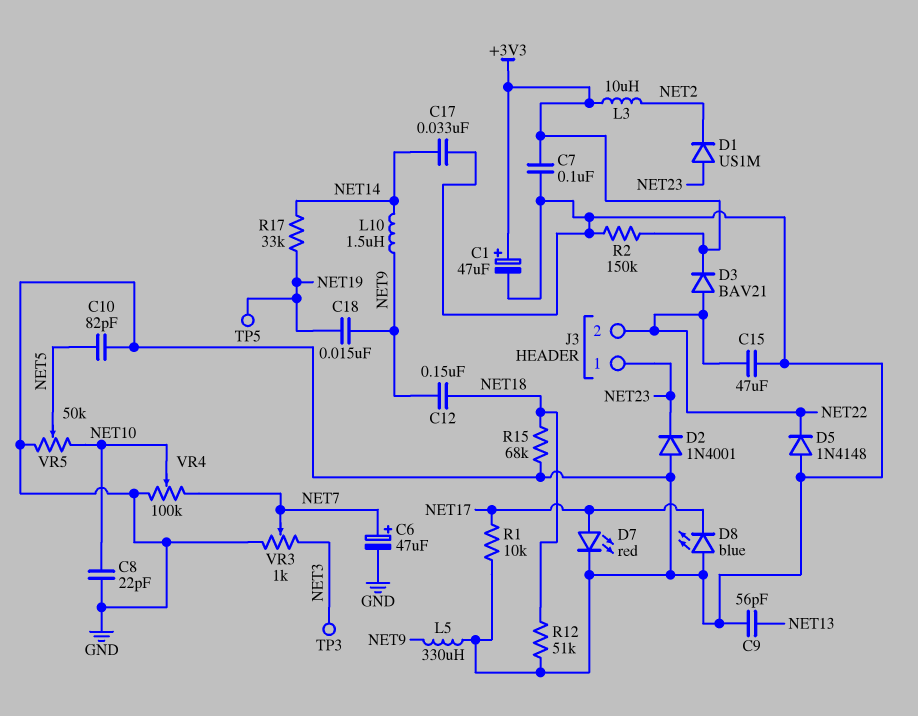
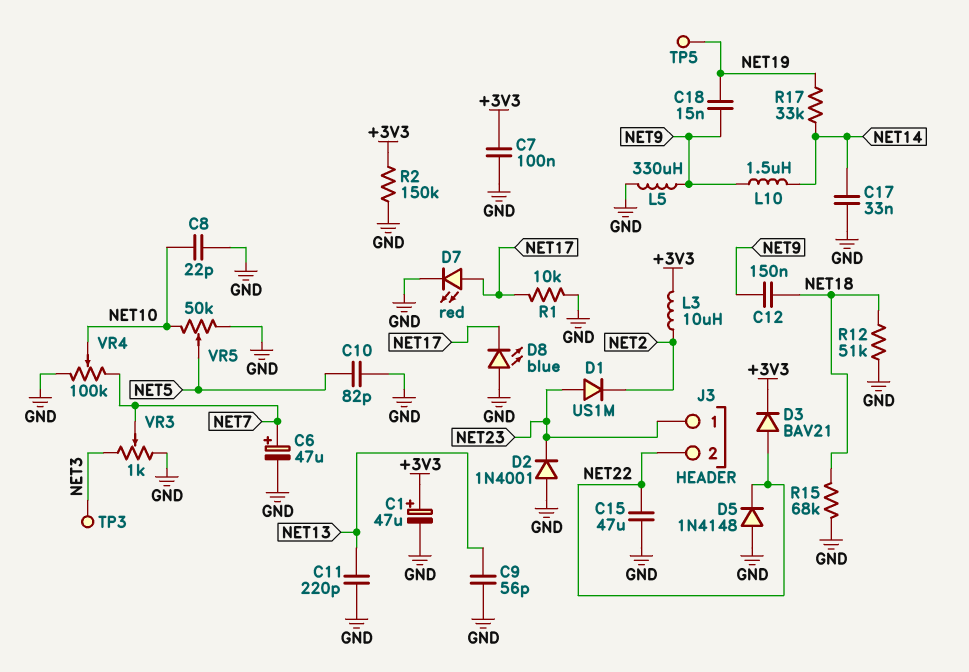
C11: none -> 220pF (GND, NET13)

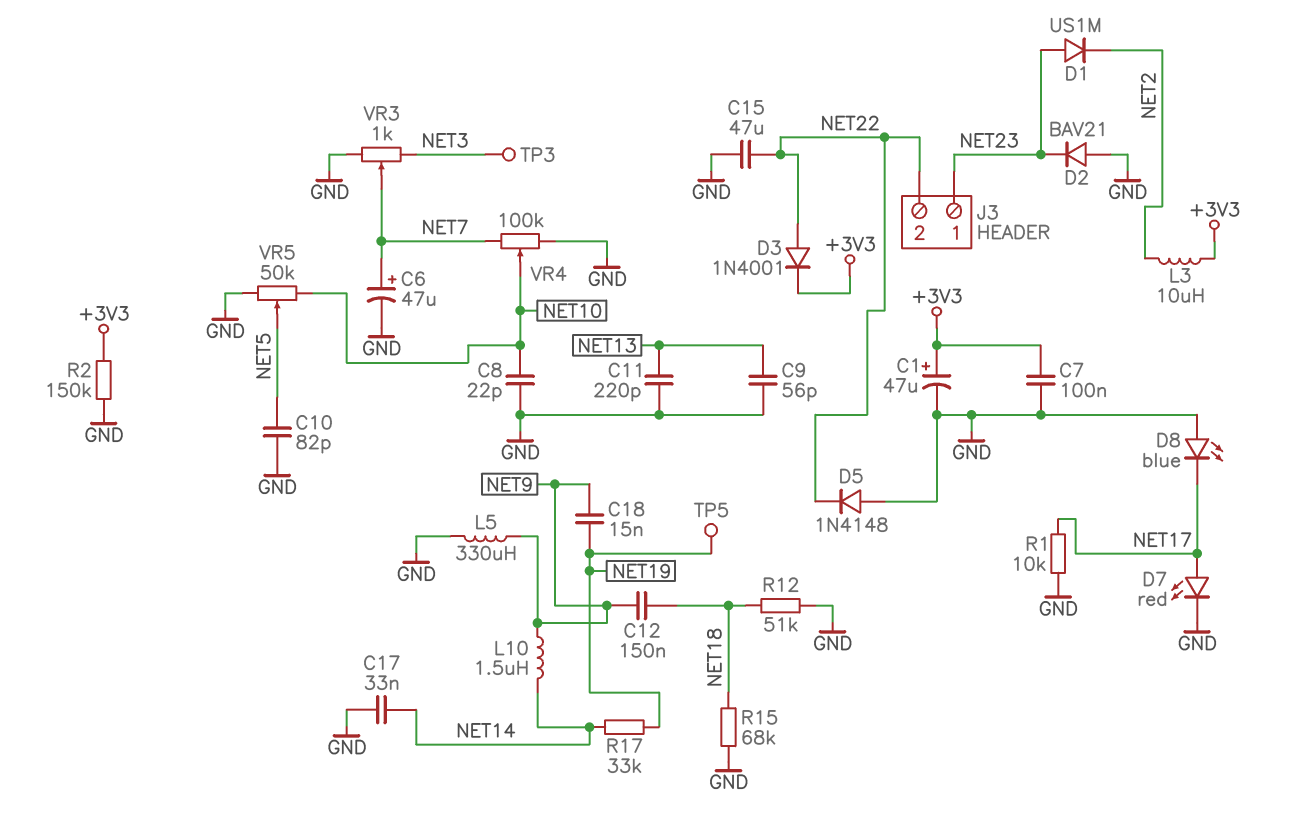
D2: diode 1N4001 (A GND, K NET23) -> diode BAV21 (A GND, K NET23)
D3: diode BAV21 (A NET22, K +3V3) -> diode 1N4001 (A NET22, K +3V3)

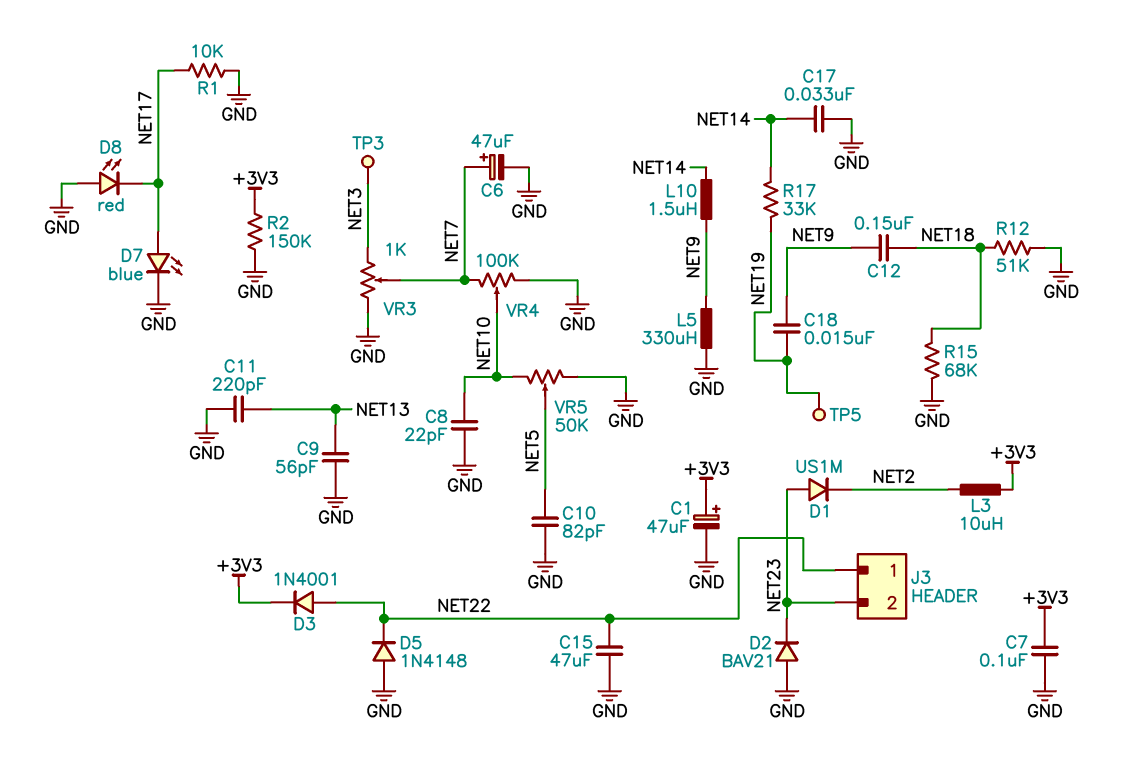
D7: LED red (A NET17, K GND) -> LED blue (A NET17, K GND)
D8: LED blue (A GND, K NET17) -> LED red (A GND, K NET17)
J3 pin 1: NET23 -> NET22
J3 pin 2: NET22 -> NET23

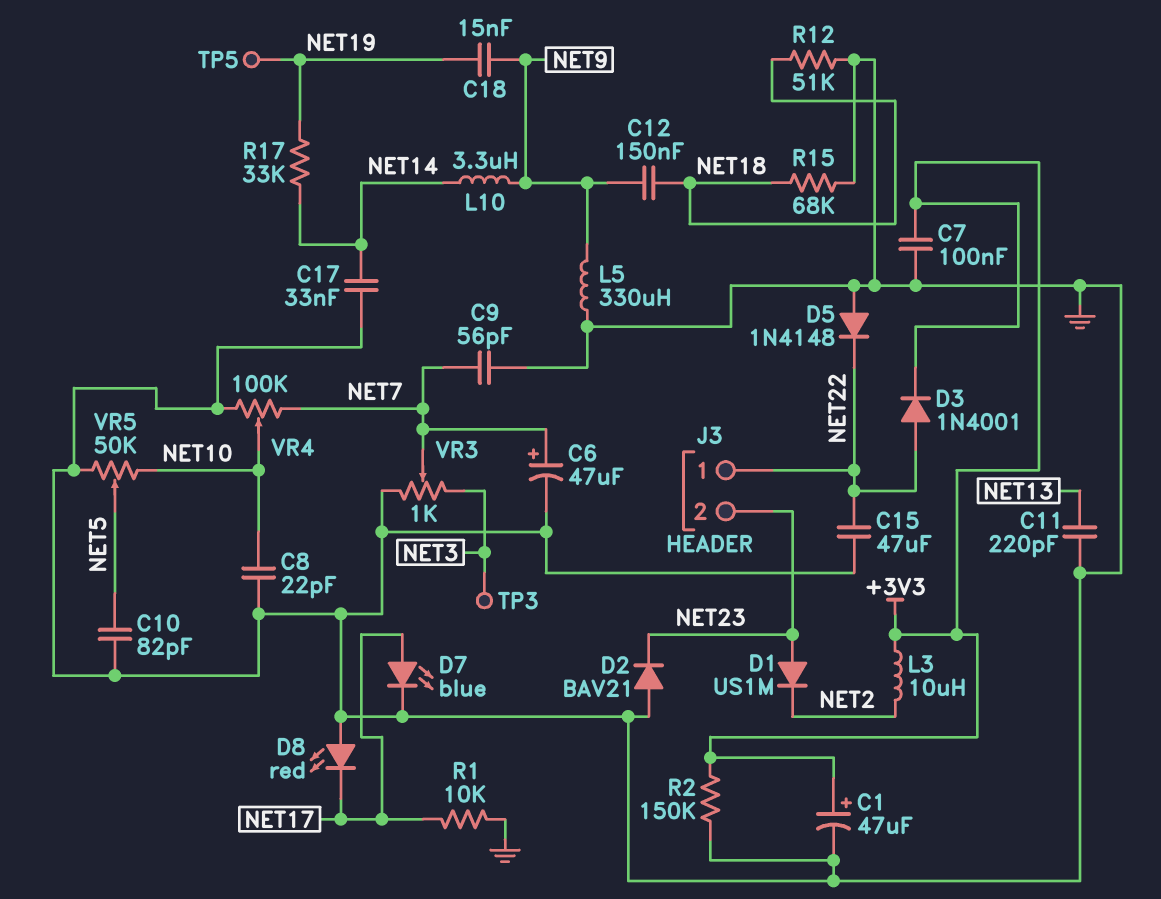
C9: 56pF (GND, NET13) -> 56pF (GND, NET7)
L10: 1.5uH (NET9, NET14) -> 3.3uH (NET9, NET14)

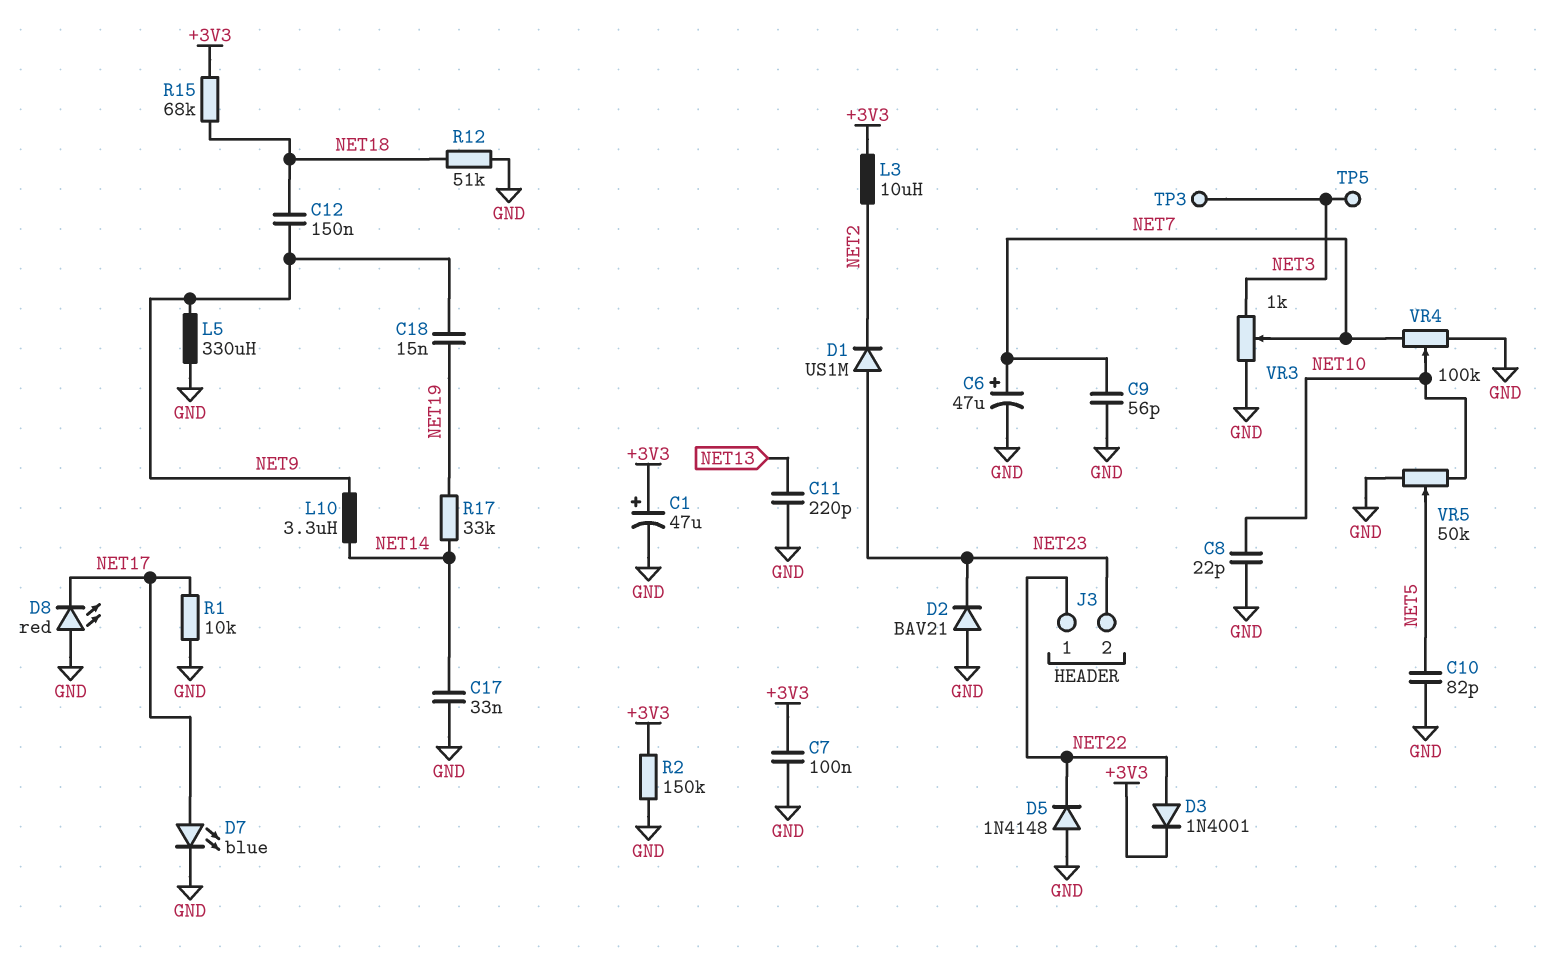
C15: 47uF (GND, NET22) -> none
R15: 68k (GND, NET18) -> 68k (+3V3, NET18)
TP5: test point (NET19) -> test point (NET3)

